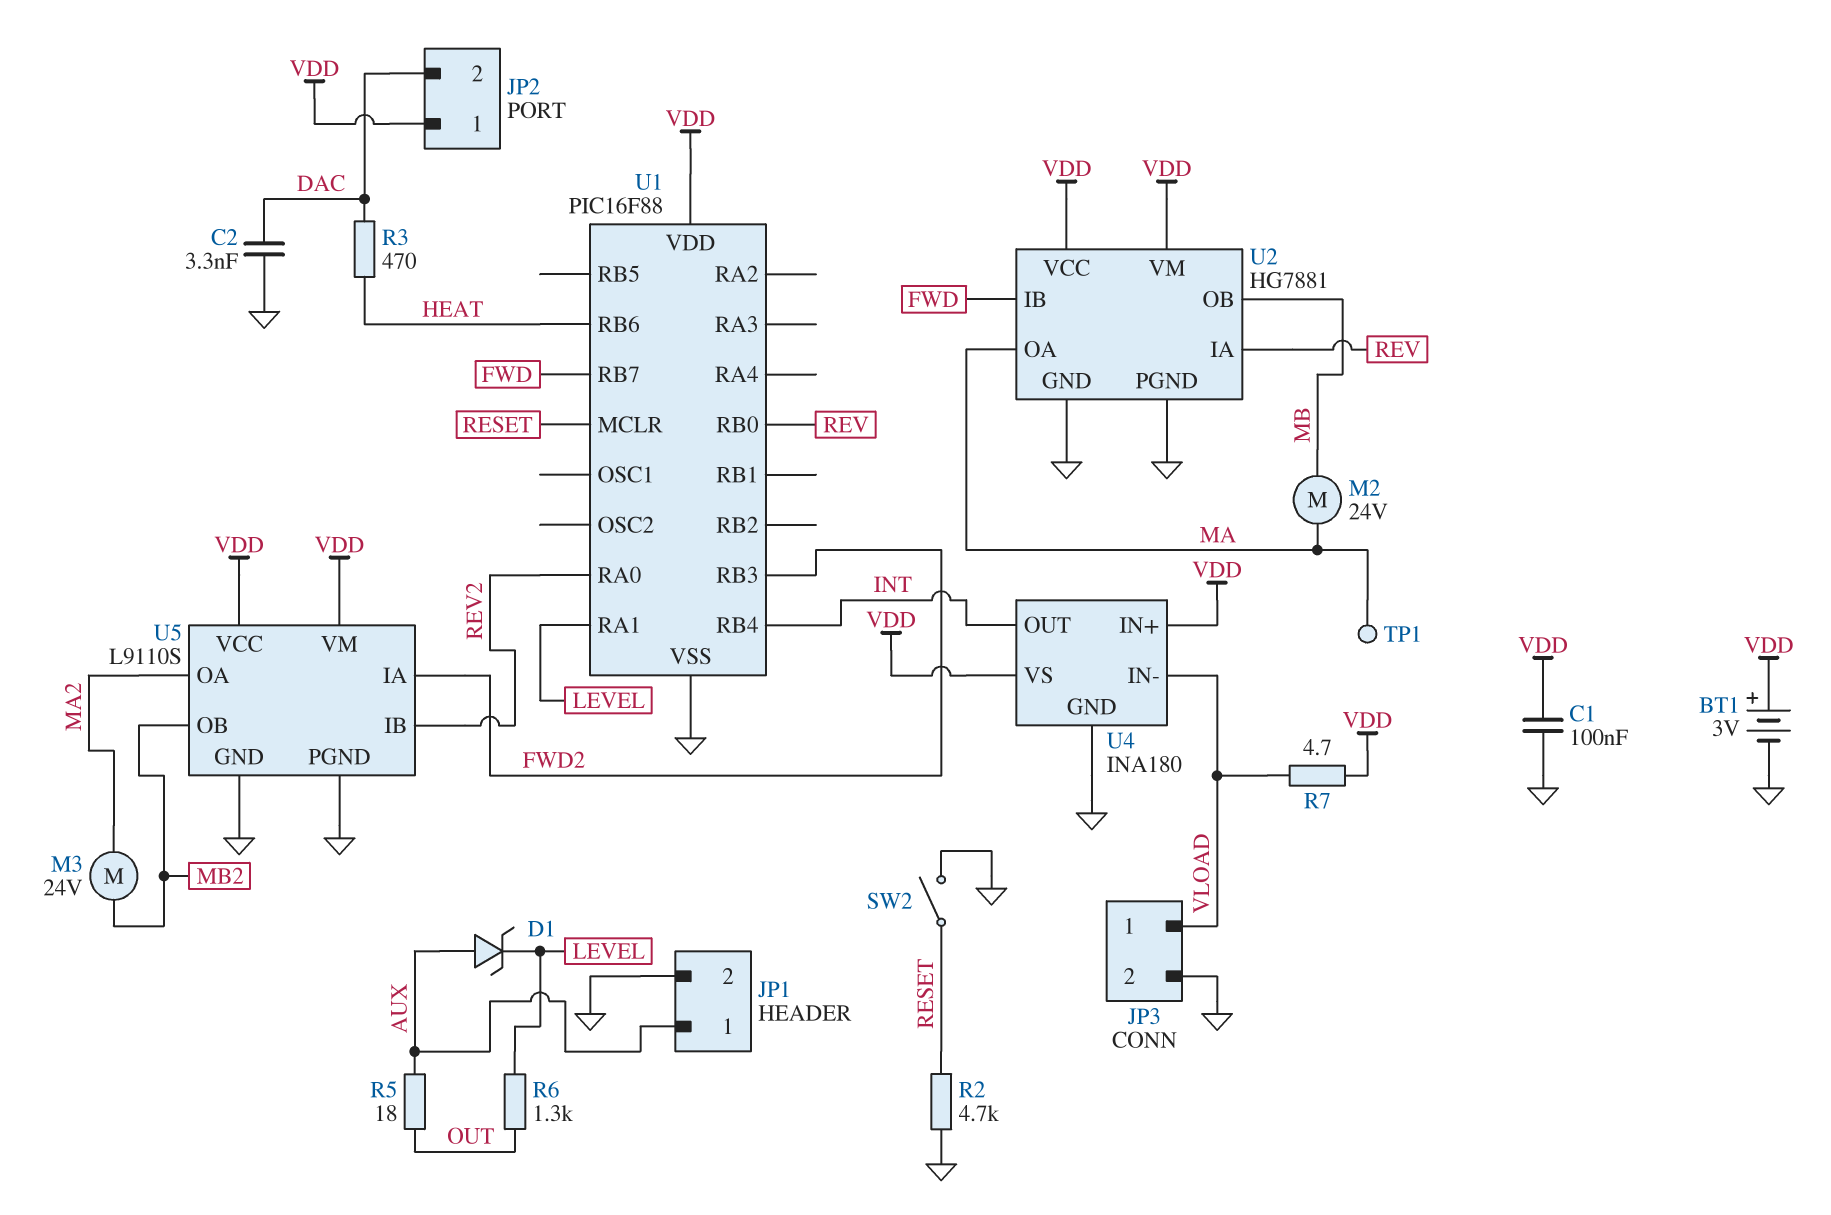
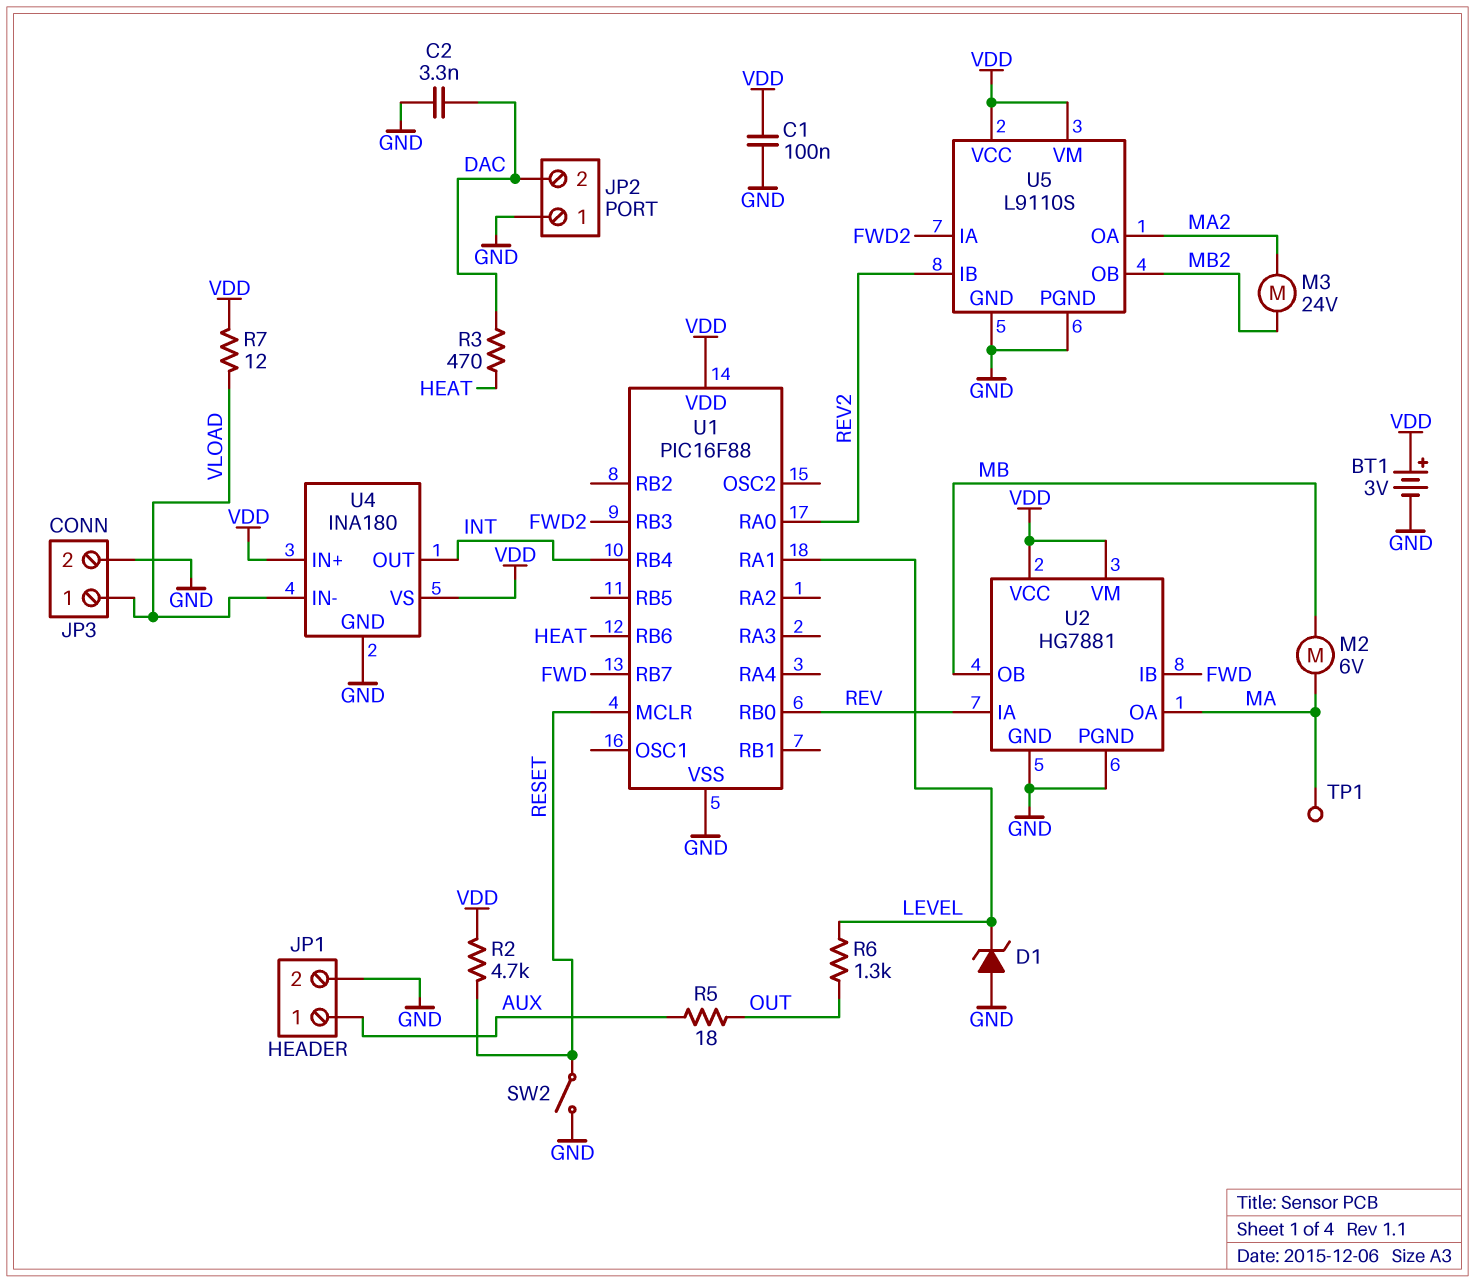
D1: zener (A AUX, K LEVEL) -> zener (A GND, K LEVEL)
JP2 pin 1: VDD -> GND
M2: motor 24V (MA, MB) -> motor 6V (MA, MB)
R2: 4.7k (GND, RESET) -> 4.7k (RESET, VDD)
R7: 4.7 (VDD, VLOAD) -> 12 (VDD, VLOAD)

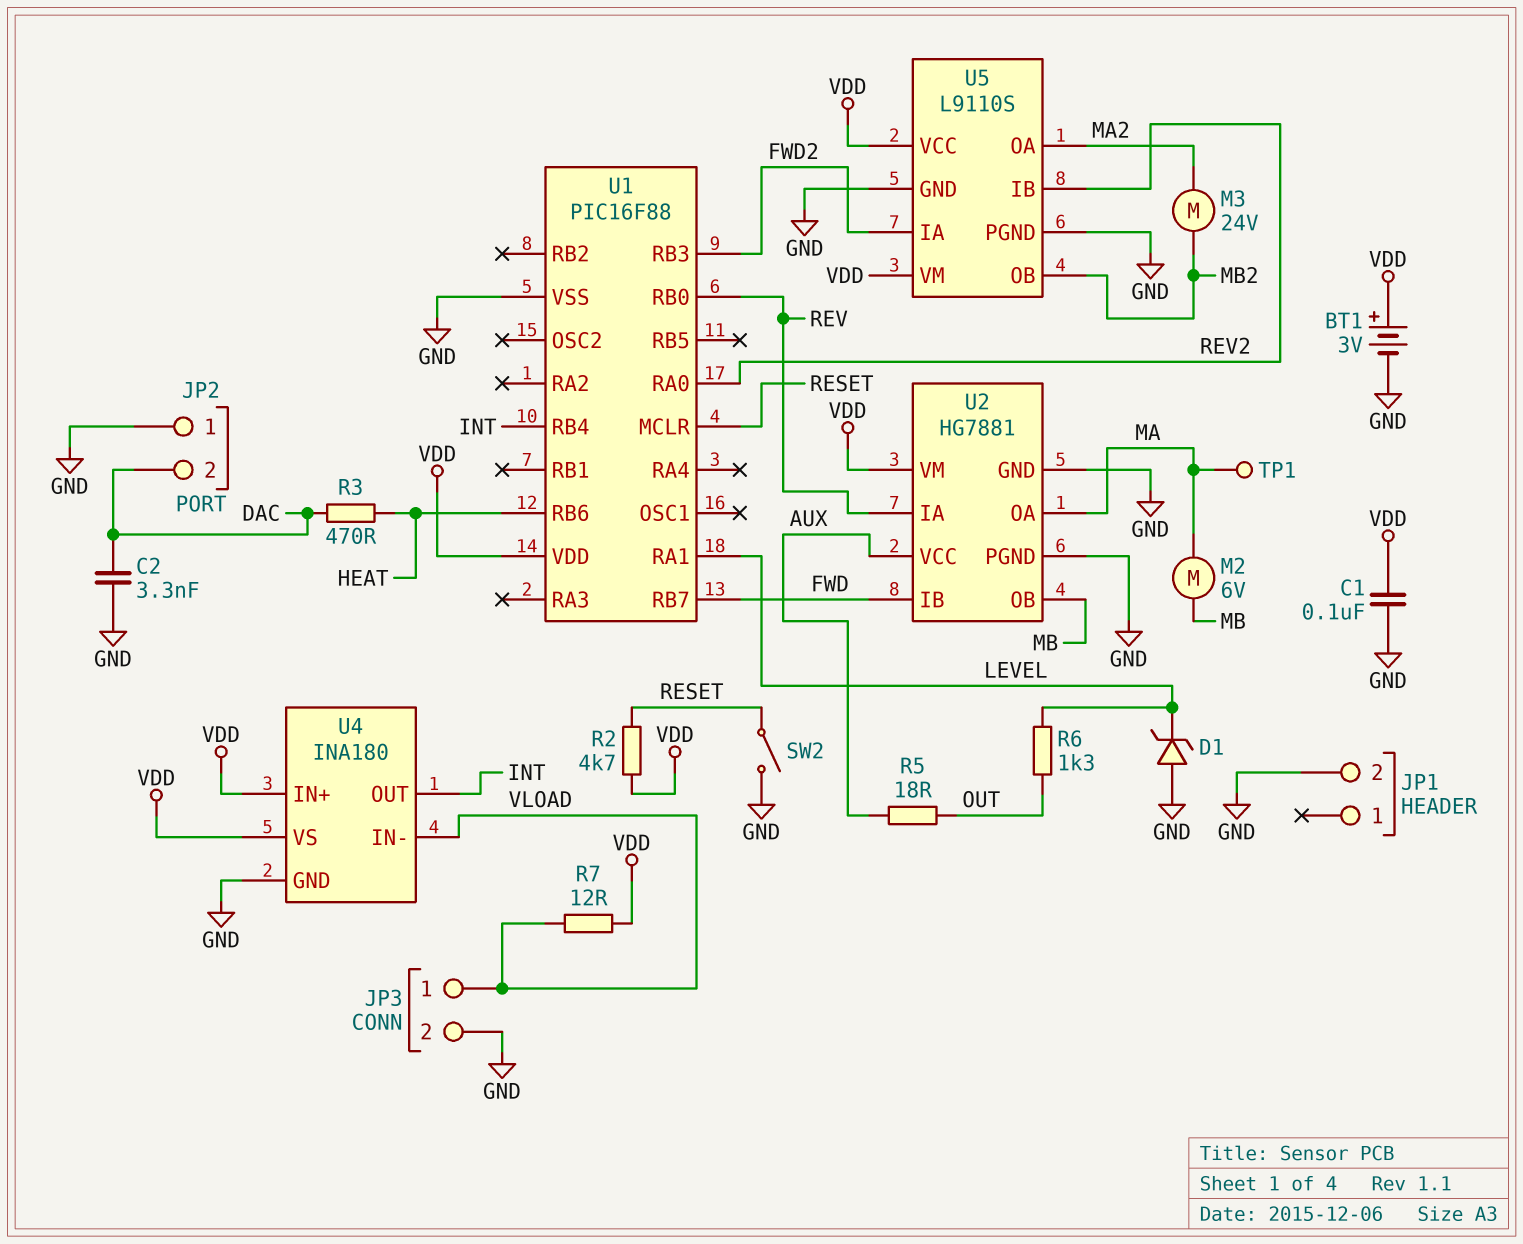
JP1 pin 1: AUX -> none
U2 pin VCC: VDD -> AUX

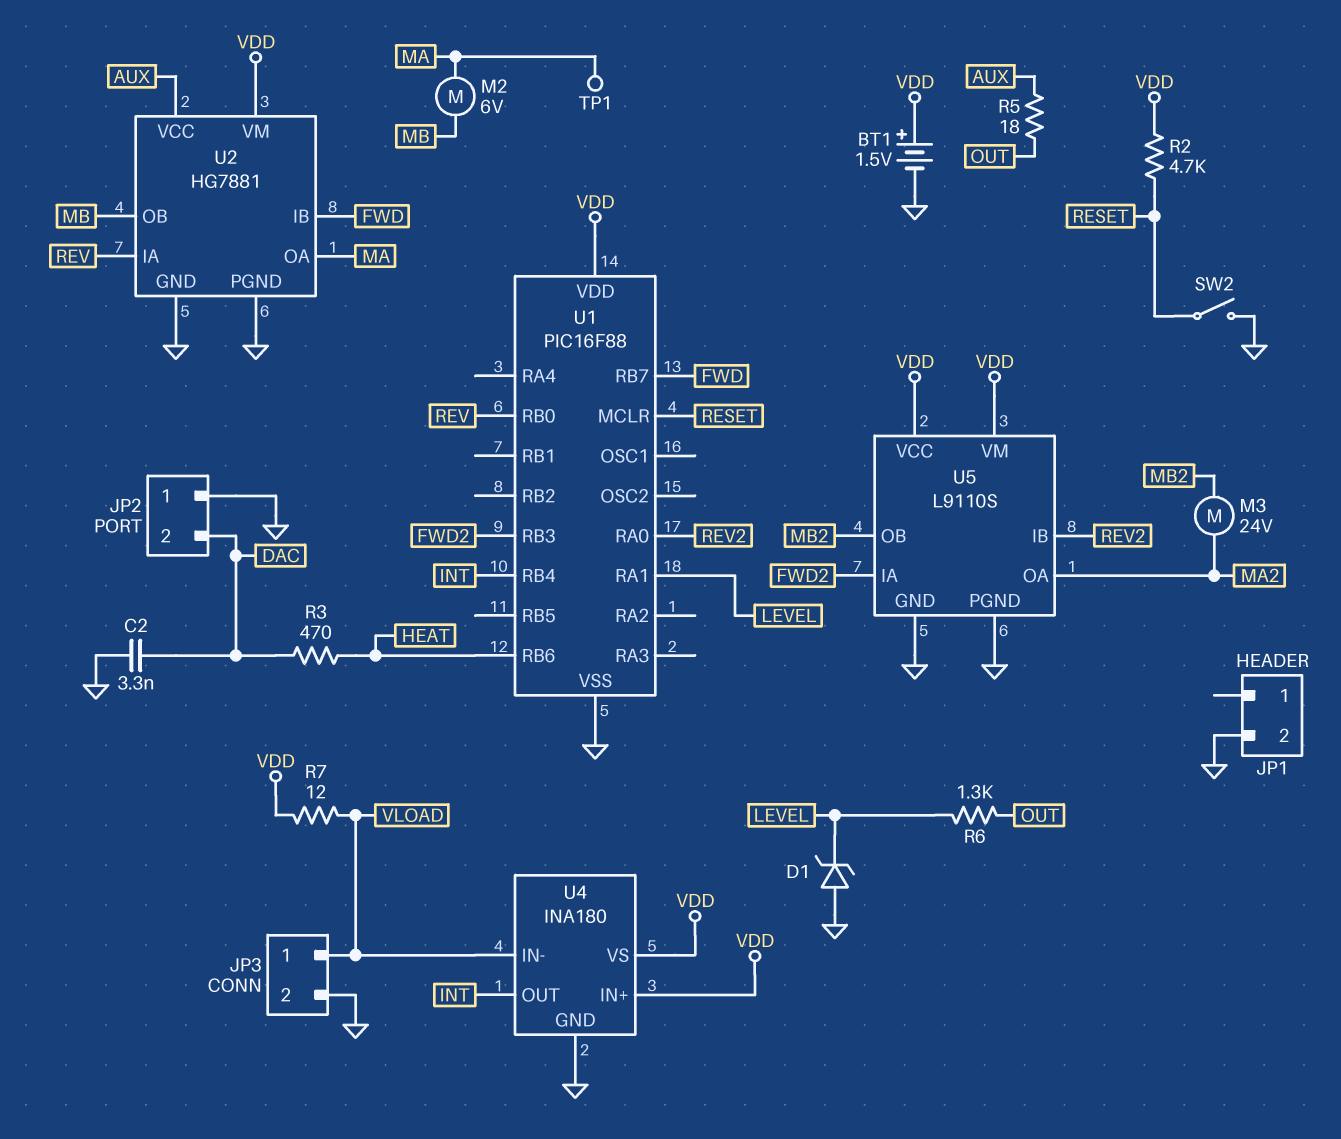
BT1: 3V (plus VDD, minus GND) -> 1.5V (plus VDD, minus GND)
C1: 100nF (GND, VDD) -> none

